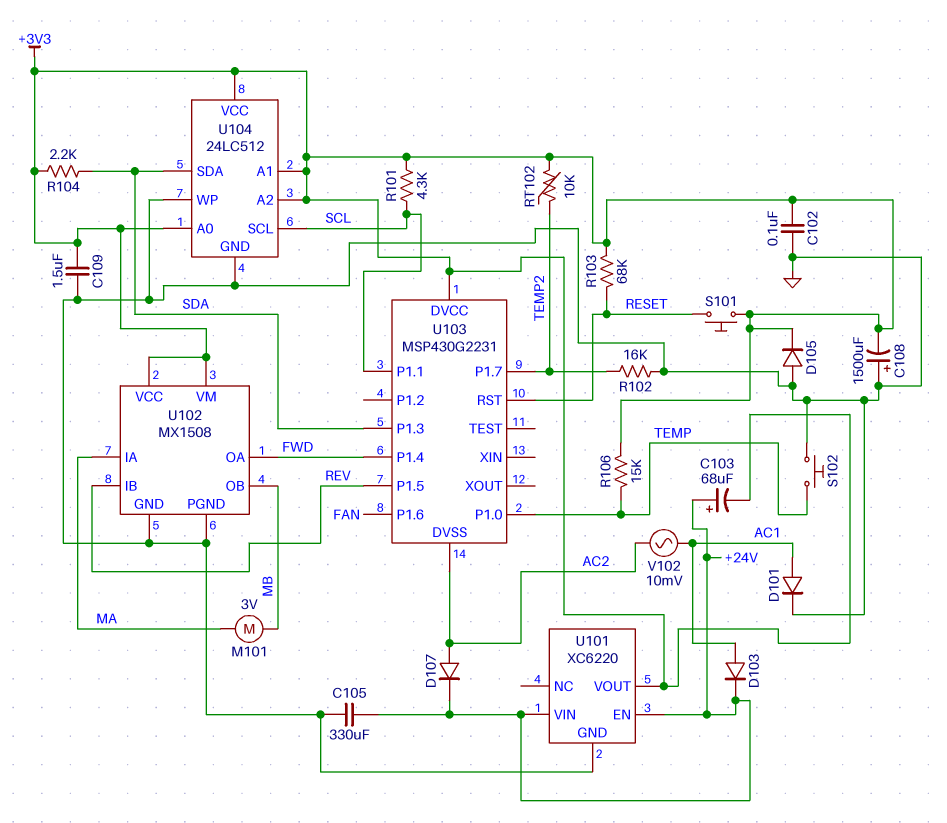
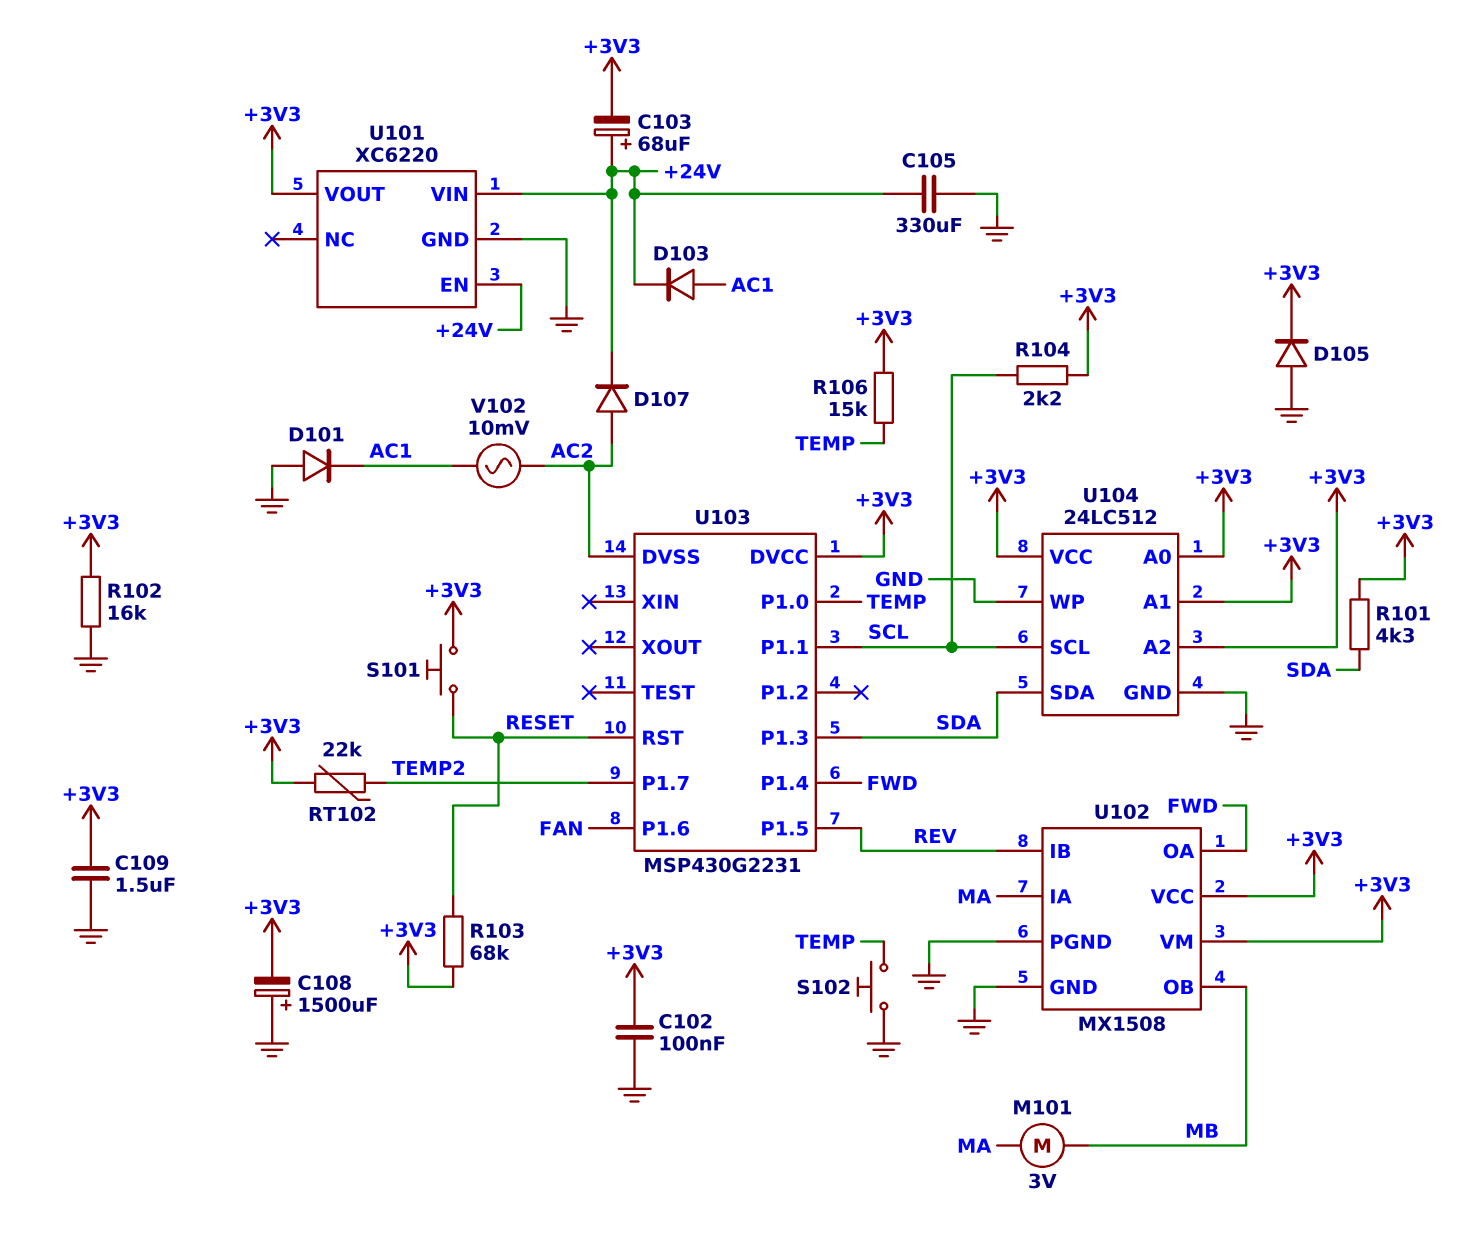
D101: diode (A AC1, K GND) -> diode (A GND, K AC1)
R101: 4.3k (+3V3, SCL) -> 4.3k (+3V3, SDA)
R102: 16k (GND, TEMP2) -> 16k (+3V3, GND)
R104: 2.2k (+3V3, SDA) -> 2.2k (+3V3, SCL)
RT102: 10k (+3V3, TEMP2) -> 22k (+3V3, TEMP2)

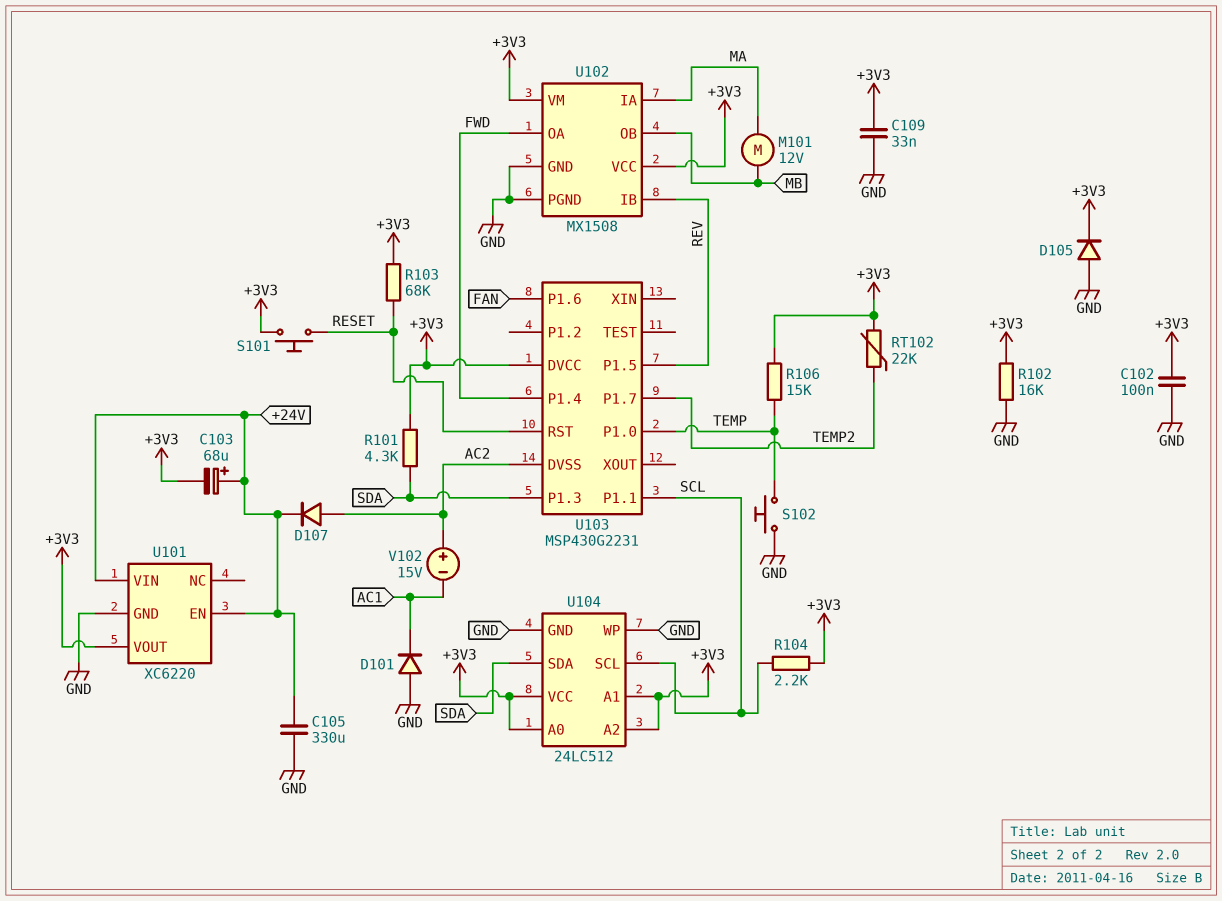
C108: 1500uF (plus GND, minus +3V3) -> none
C109: 1.5uF (+3V3, GND) -> 33nF (+3V3, GND)
D103: diode (A AC1, K +24V) -> none
M101: motor 3V (MA, MB) -> motor 12V (MA, MB)
V102: AC 10mV (AC1, AC2) -> 15V (plus AC2, minus AC1)

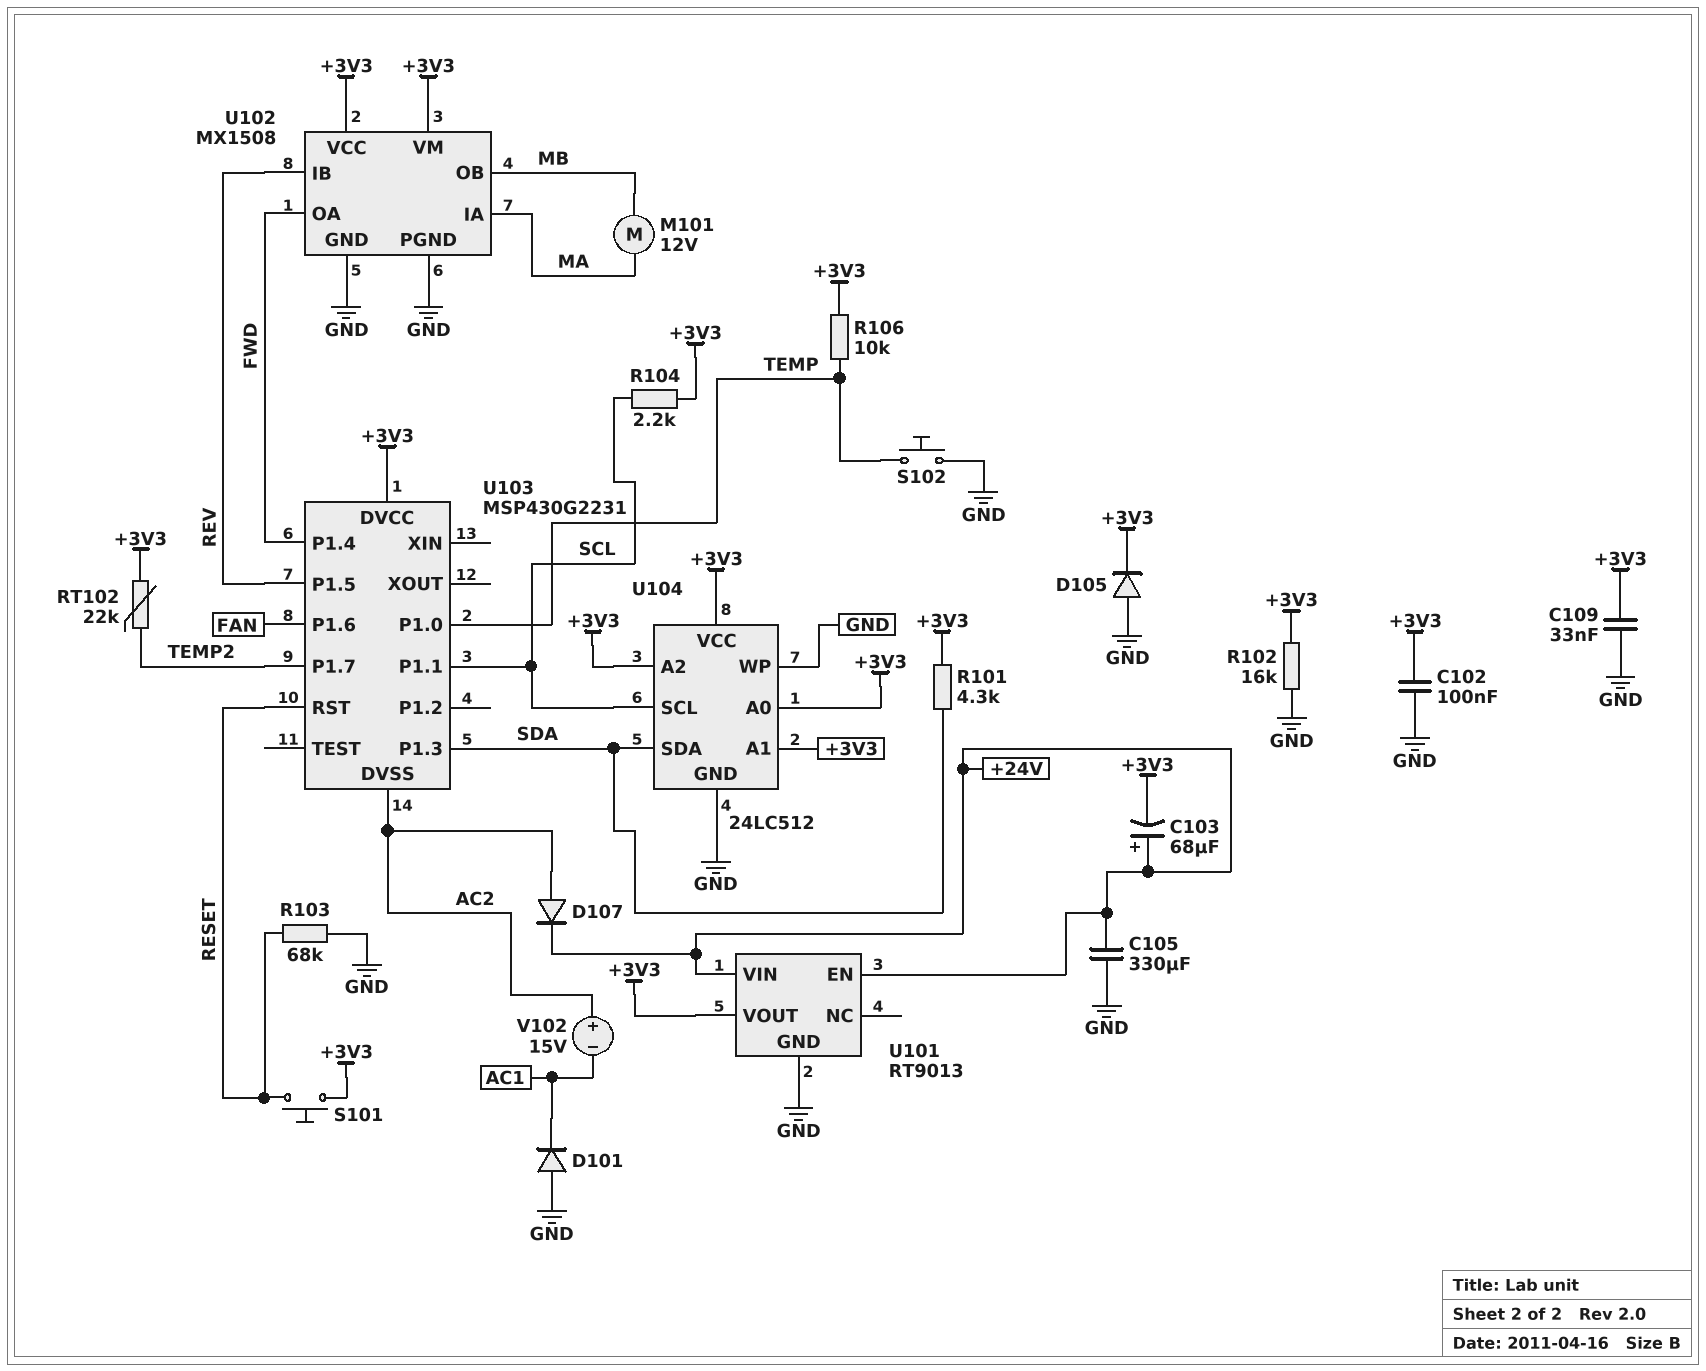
R103: 68k (+3V3, RESET) -> 68k (GND, RESET)
R106: 15k (+3V3, TEMP) -> 10k (+3V3, TEMP)
U101: XC6220 -> RT9013

